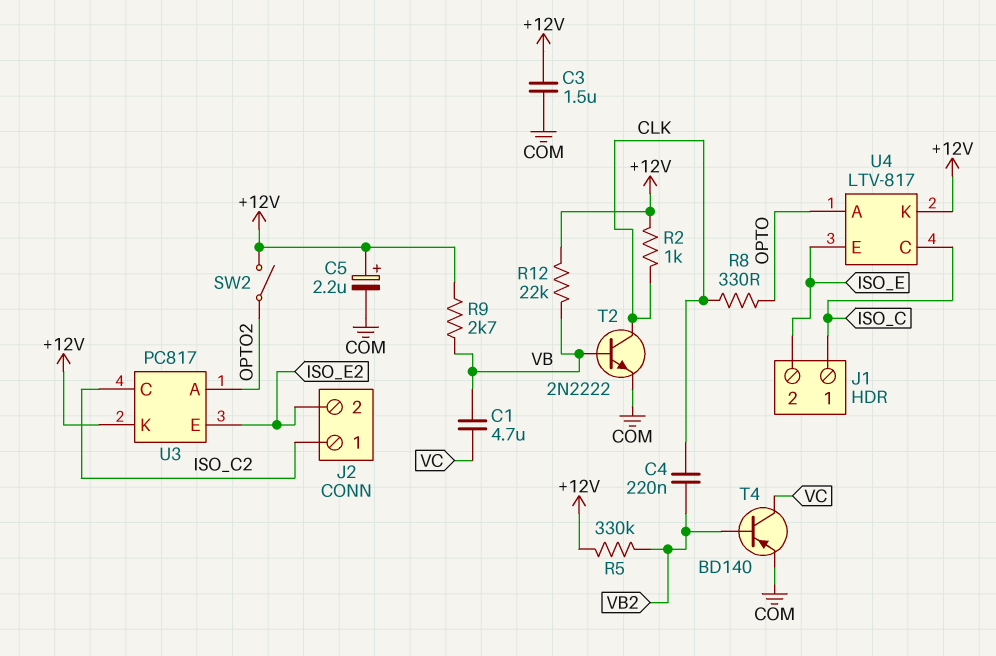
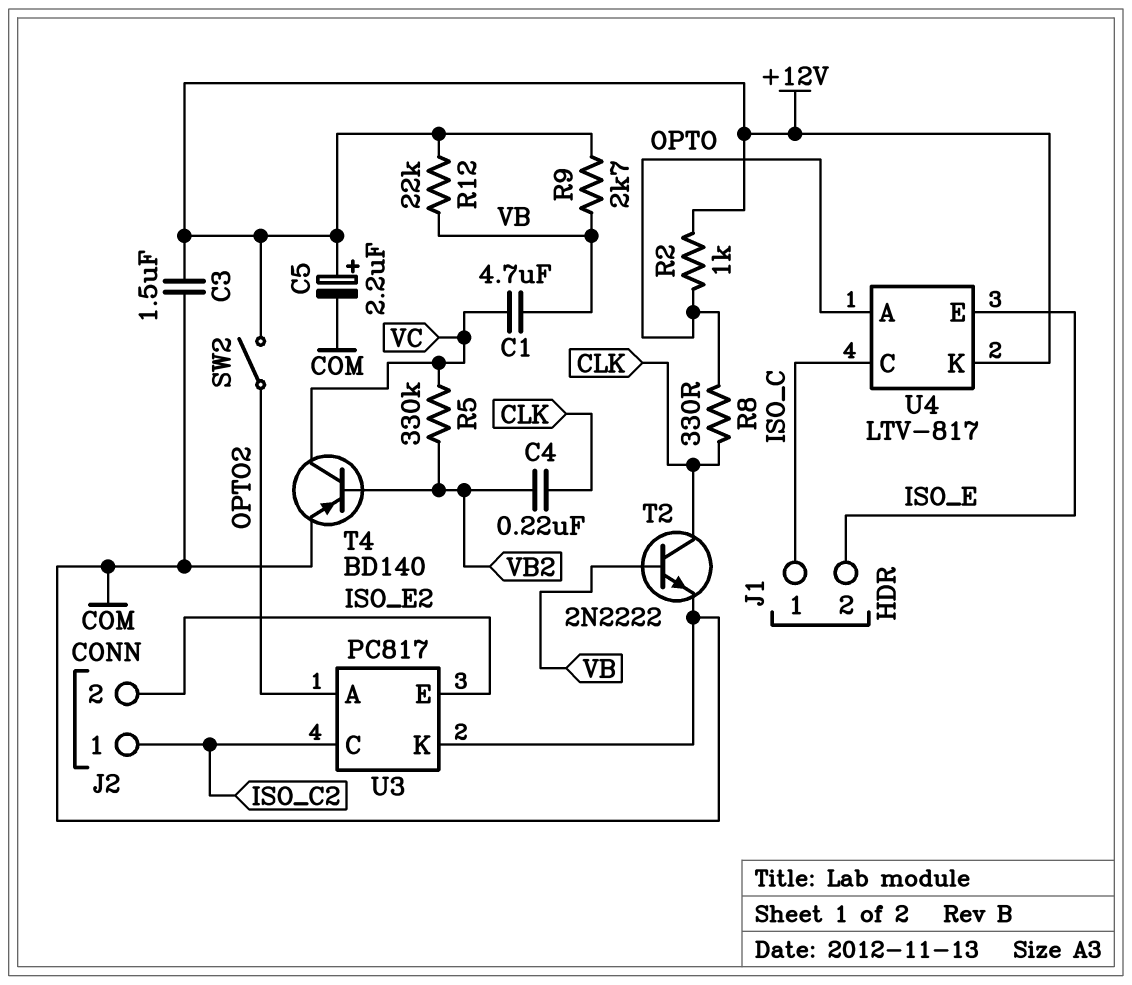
R2: 1k (+12V, CLK) -> 1k (+12V, OPTO)
R5: 330k (+12V, VB2) -> 330k (VB2, VC)
U3 pin K: +12V -> COM

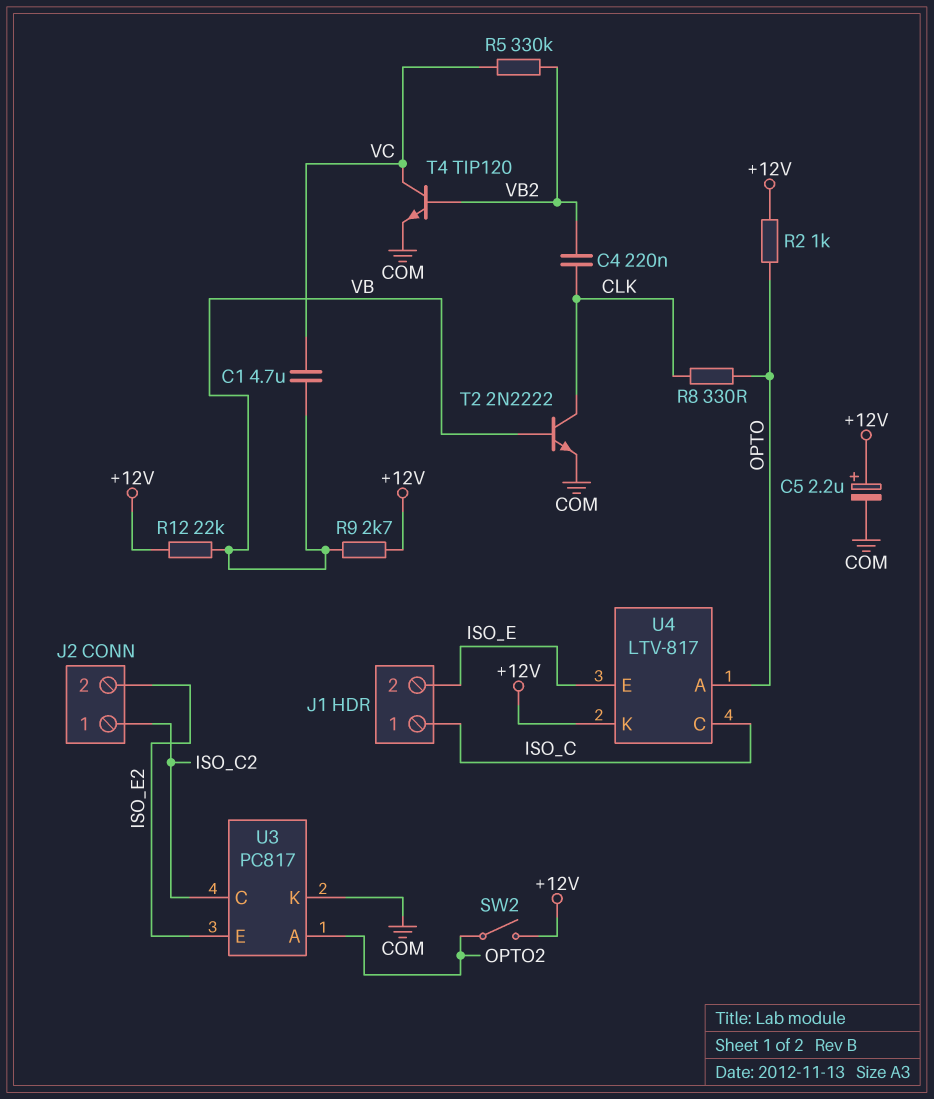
C3: 1.5uF (+12V, COM) -> none
T4: PNP BD140 (B VB2, C VC, E COM) -> NPN TIP120 (B VB2, C VC, E COM)

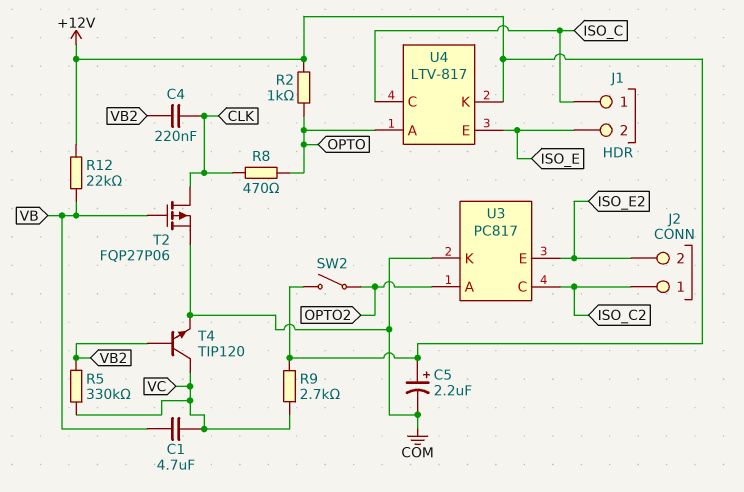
R8: 330 (CLK, OPTO) -> 470 (CLK, OPTO)
R9: 2.7k (+12V, VB) -> 2.7k (+12V, VC)
T2: NPN 2N2222 (B VB, C CLK, E COM) -> PMOS FQP27P06 (G VB, D CLK, S COM)

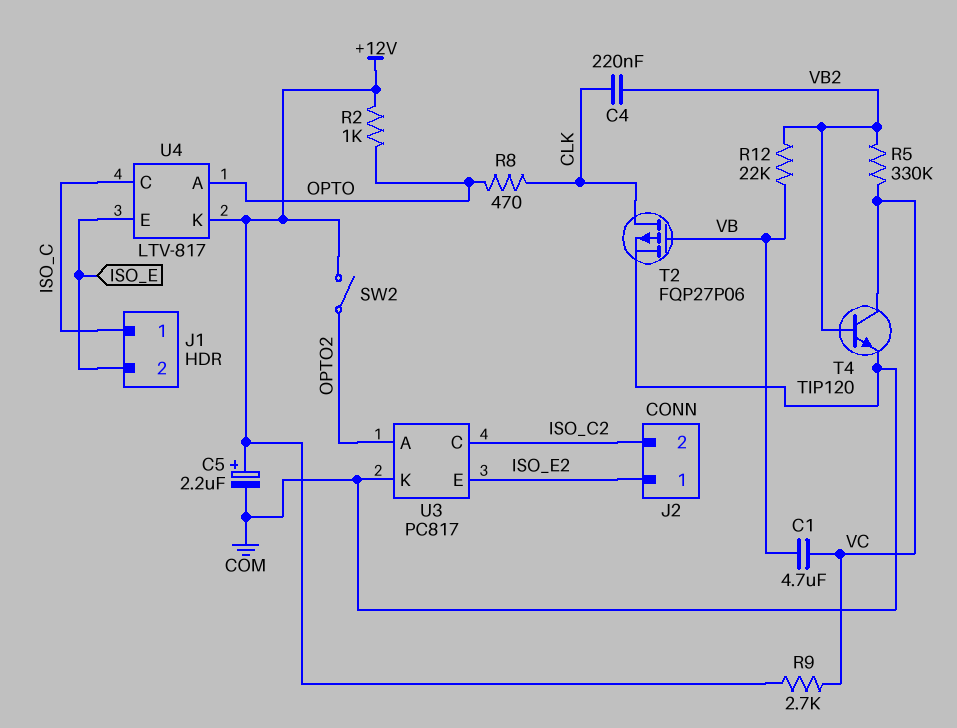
J2 pin 1: ISO_C2 -> ISO_E2
J2 pin 2: ISO_E2 -> ISO_C2
R12: 22k (+12V, VB) -> 22k (VB, VB2)

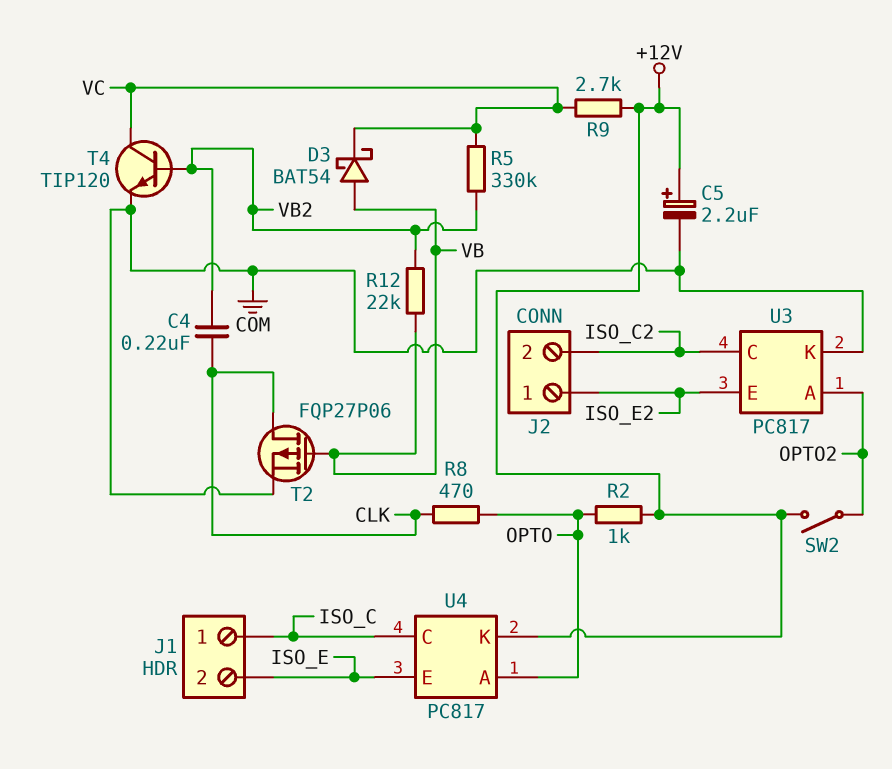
C1: 4.7uF (VB, VC) -> none
D3: none -> schottky BAT54 (A VB, K VC)
U4: LTV-817 -> PC817

